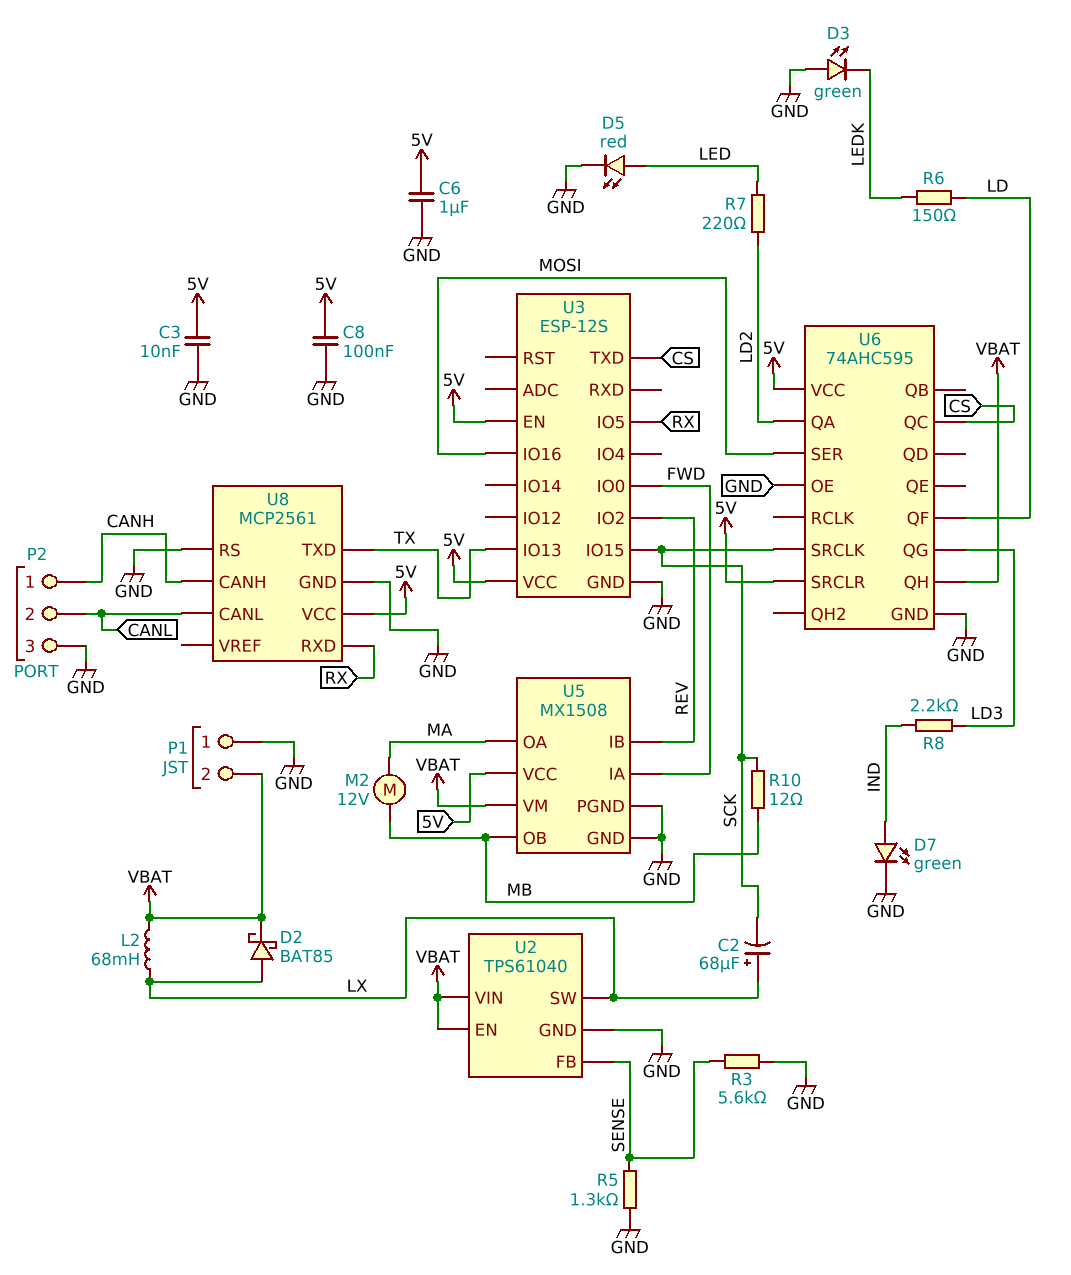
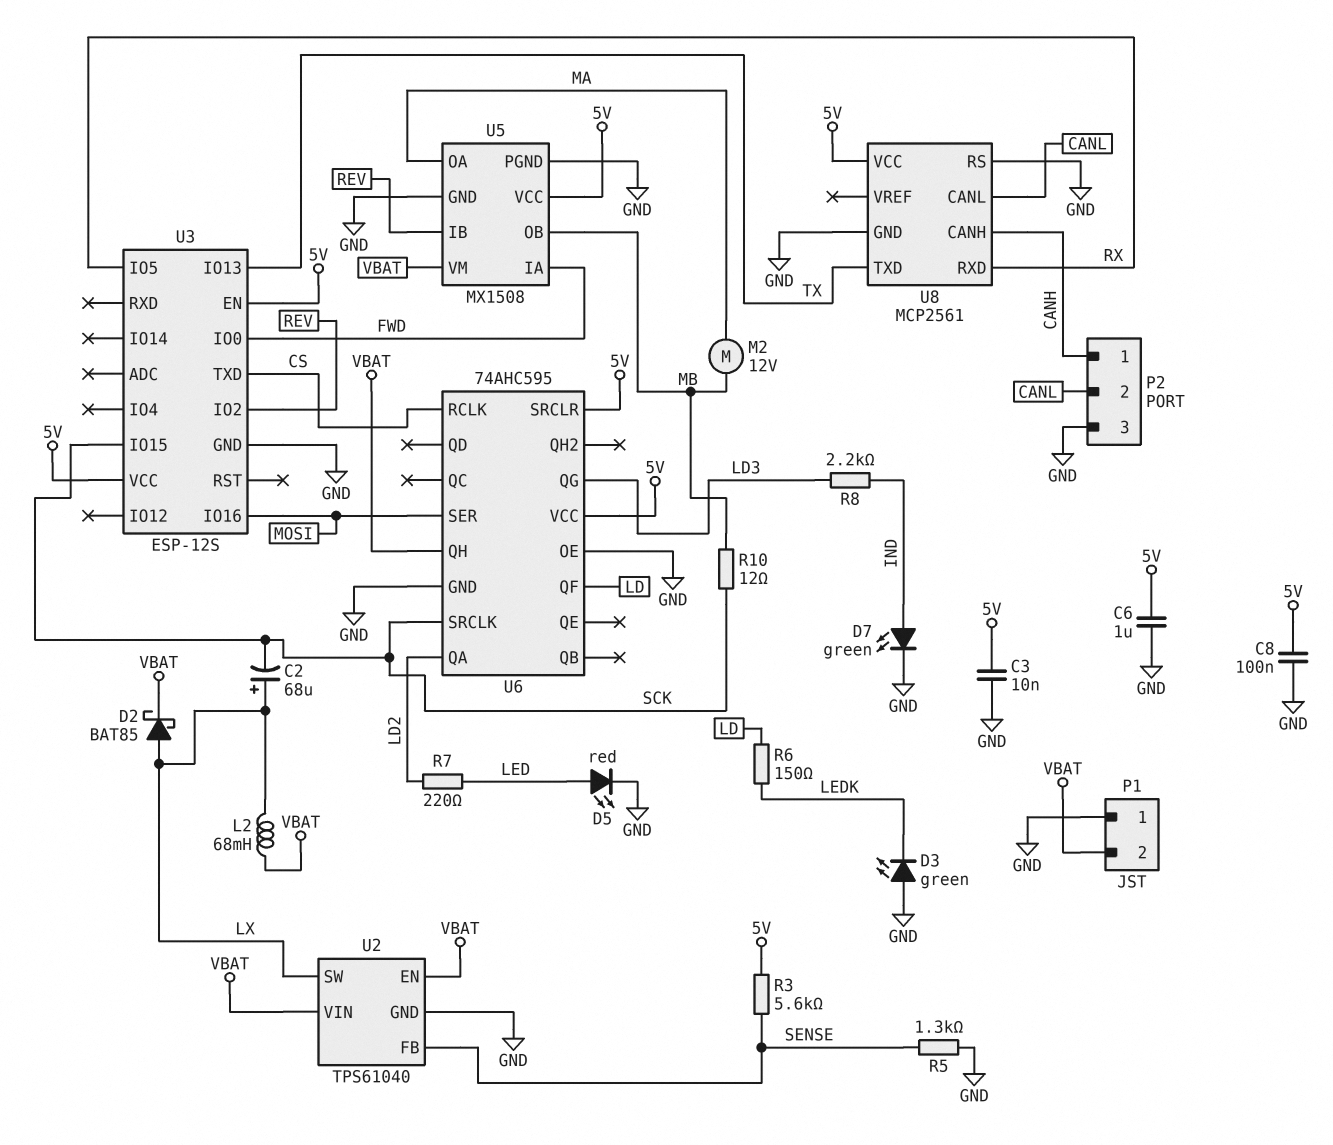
R3: 5.6k (GND, SENSE) -> 5.6k (5V, SENSE)
U6 pin QC: CS -> none
U6 pin RCLK: none -> CS

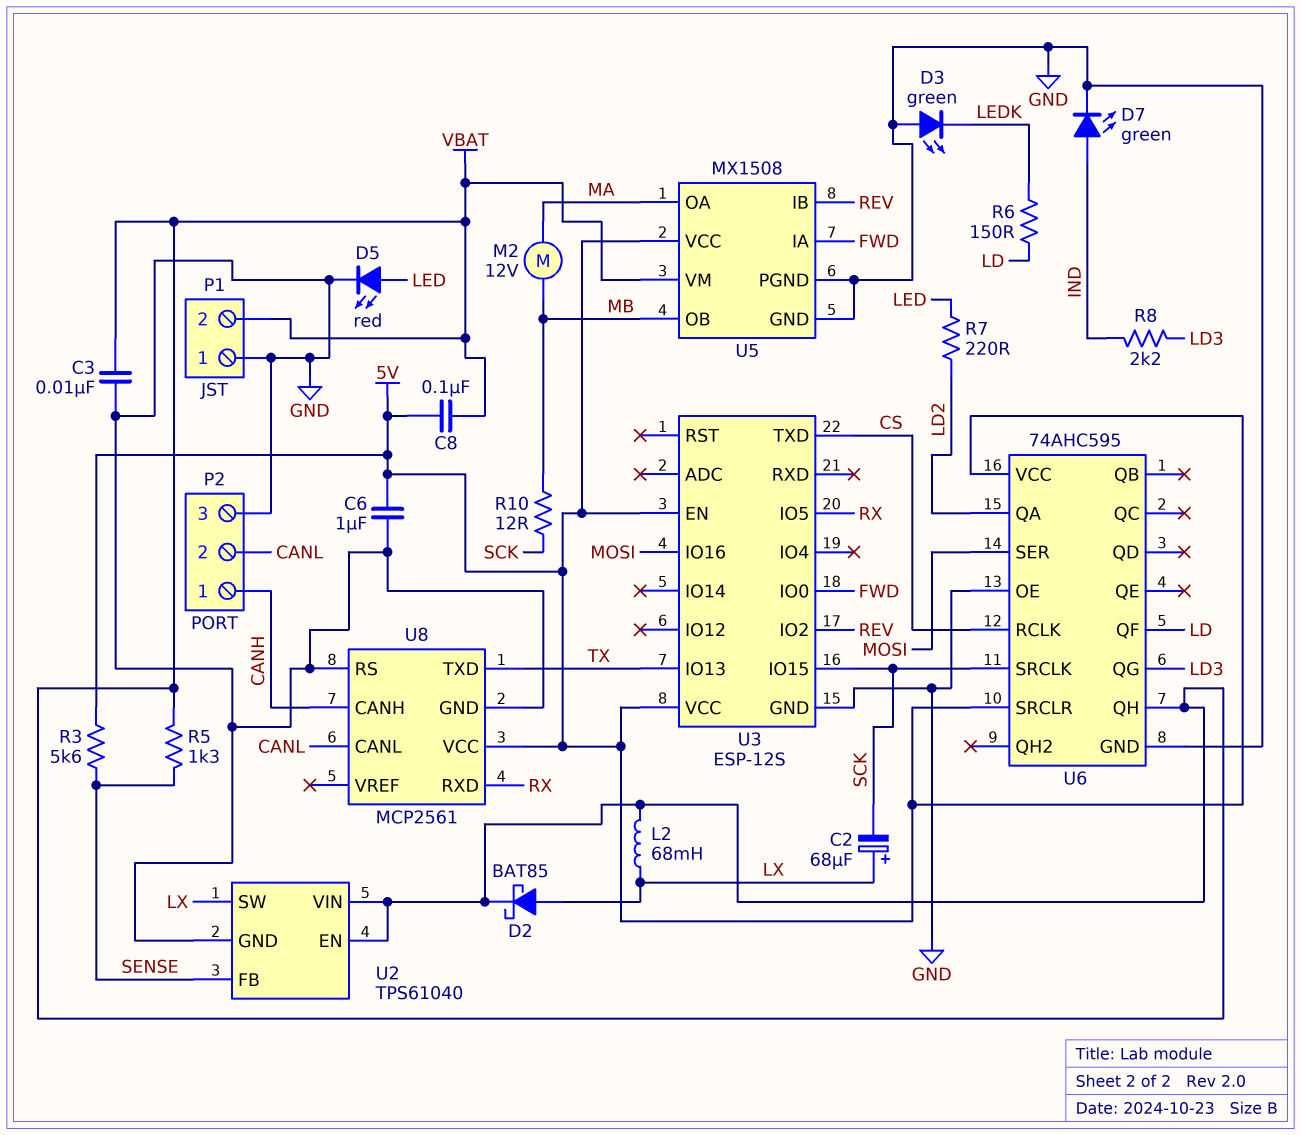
C3: 10nF (5V, GND) -> 10nF (GND, VBAT)
C8: 100nF (5V, GND) -> 100nF (5V, VBAT)
R5: 1.3k (GND, SENSE) -> 1.3k (SENSE, VBAT)

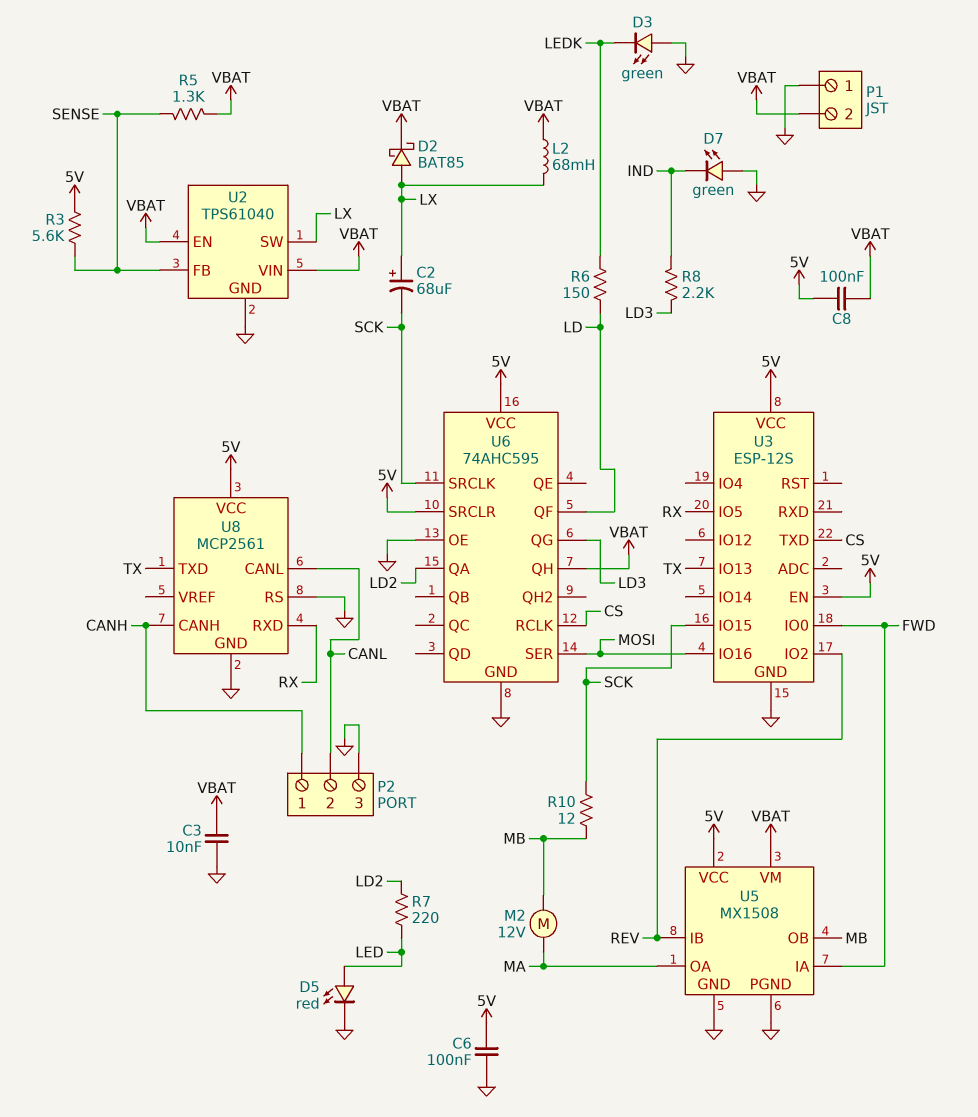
C6: 1uF (5V, GND) -> 100nF (5V, GND)
D7: LED green (A IND, K GND) -> LED green (A GND, K IND)

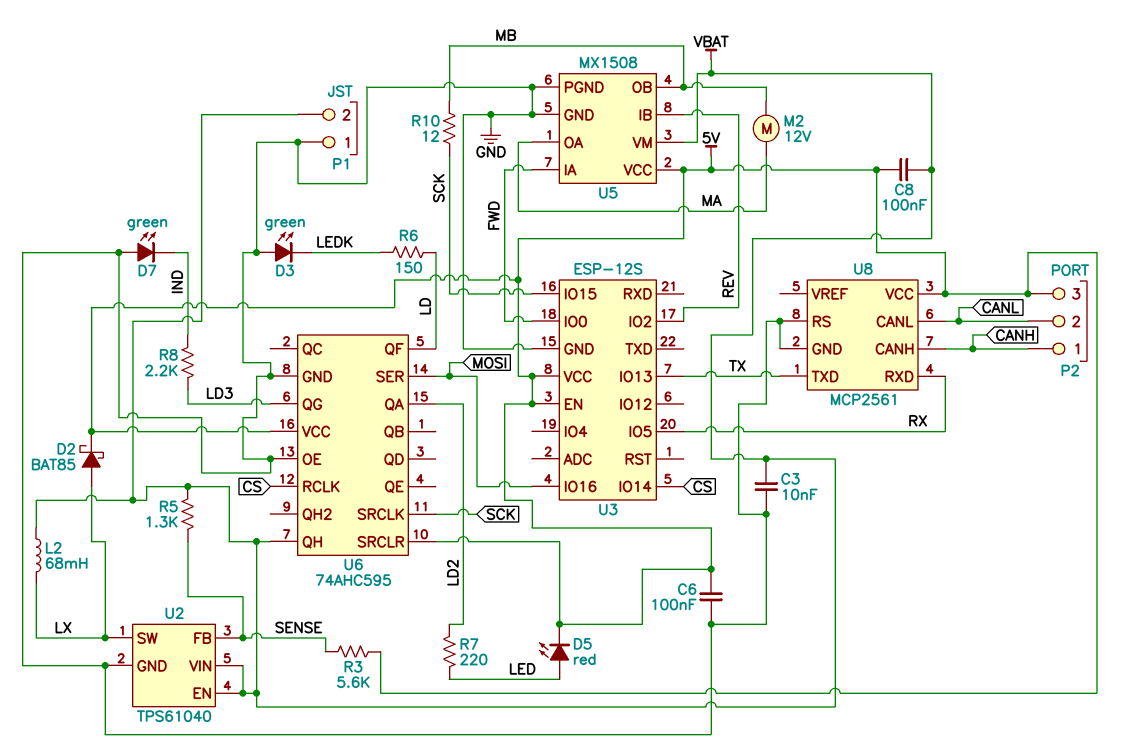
C2: 68uF (plus LX, minus SCK) -> none
D2: schottky BAT85 (A LX, K VBAT) -> schottky BAT85 (A LX, K 5V)
D5: LED red (A LED, K GND) -> LED red (A LED, K 5V)
P2 pin 3: GND -> 5V
U3 pin IO14: none -> CS
U3 pin TXD: CS -> none

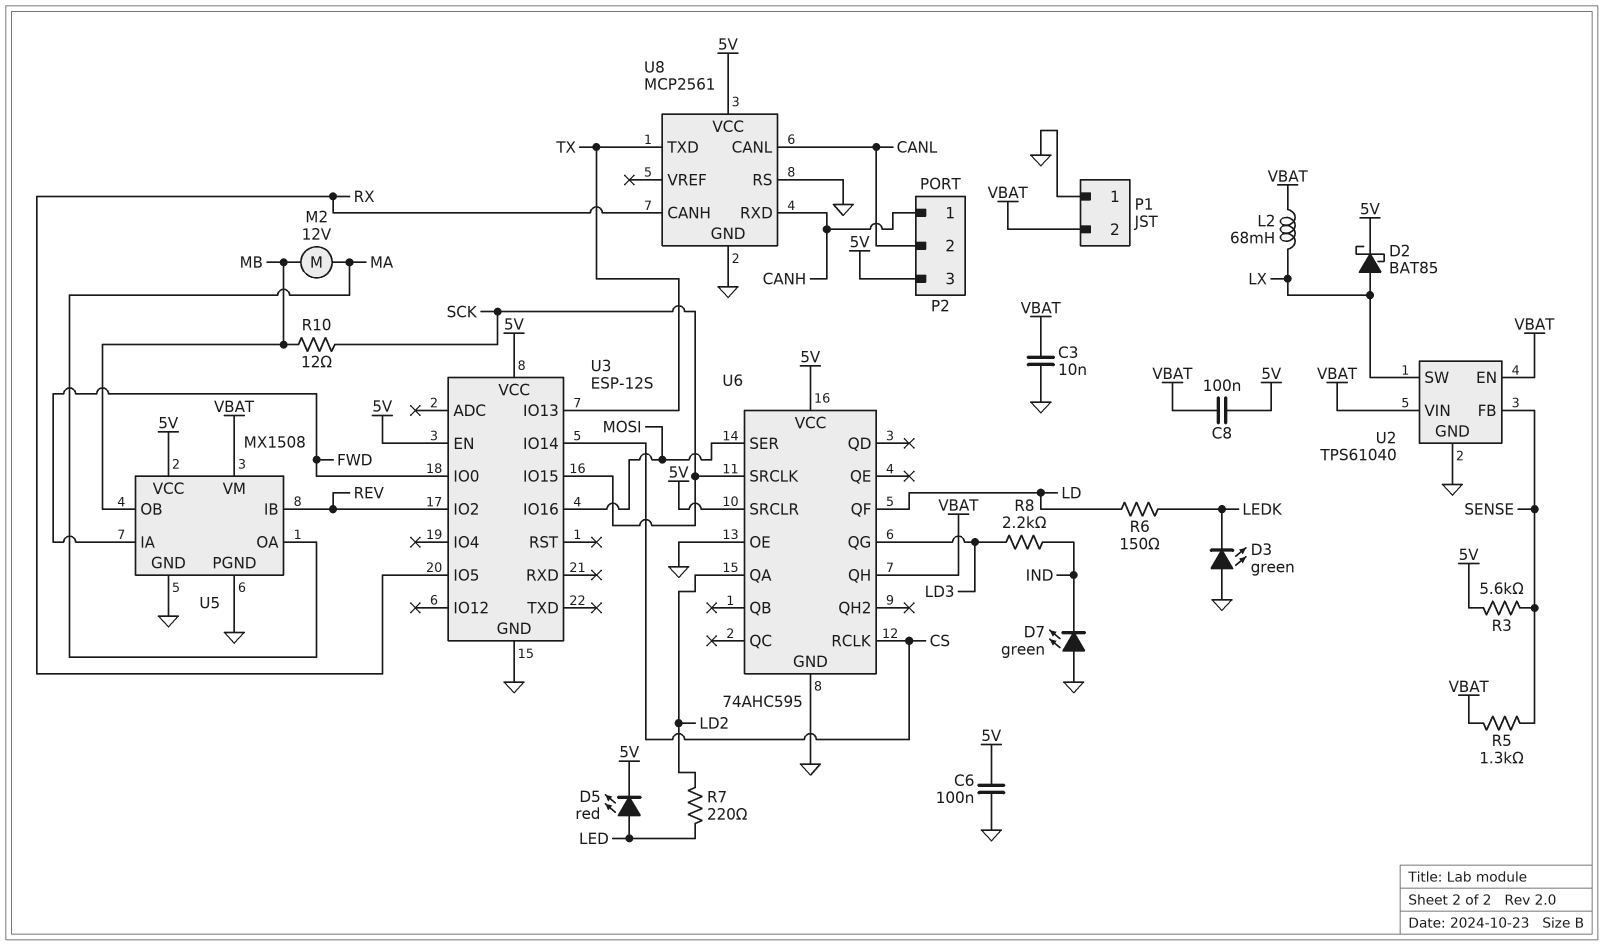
U8 pin CANH: CANH -> RX
U8 pin RXD: RX -> CANH

